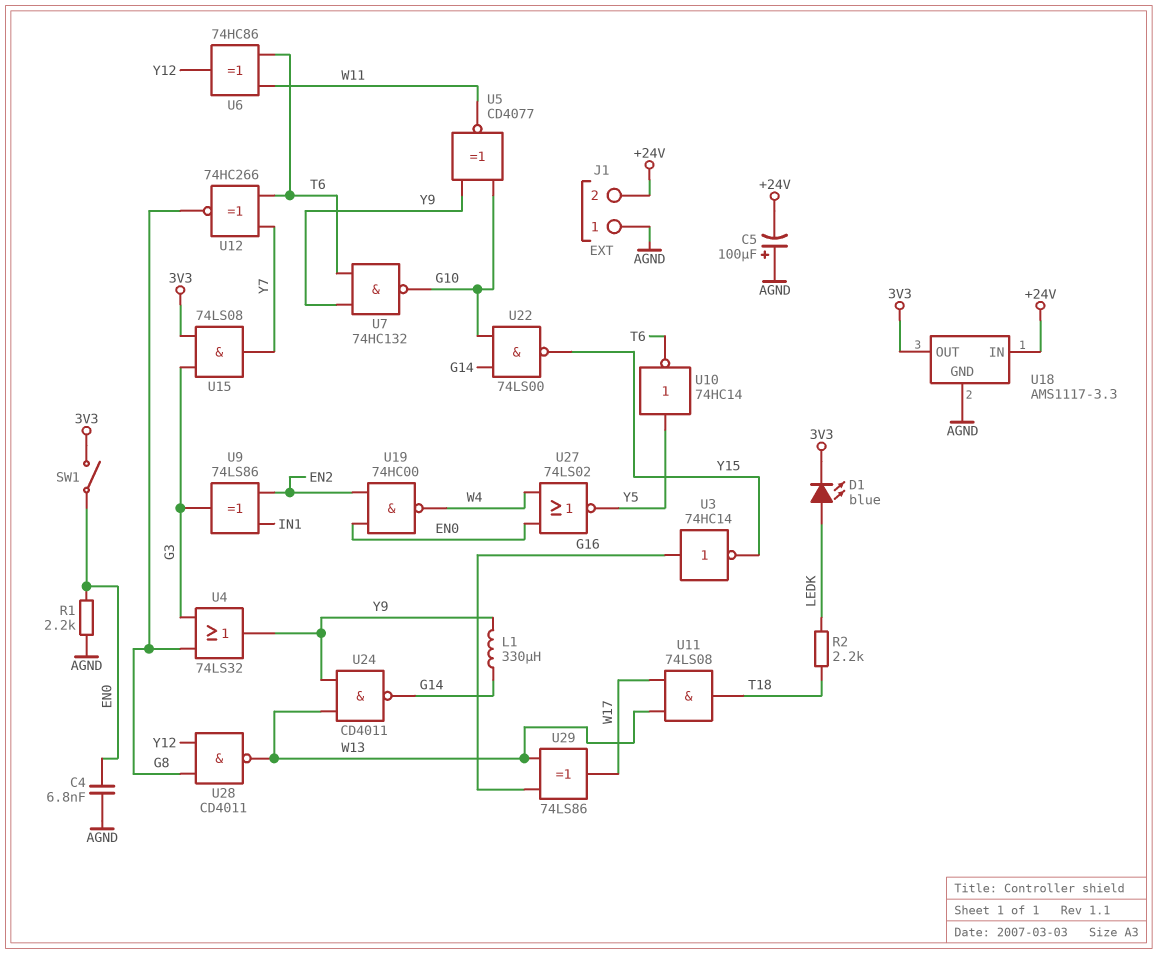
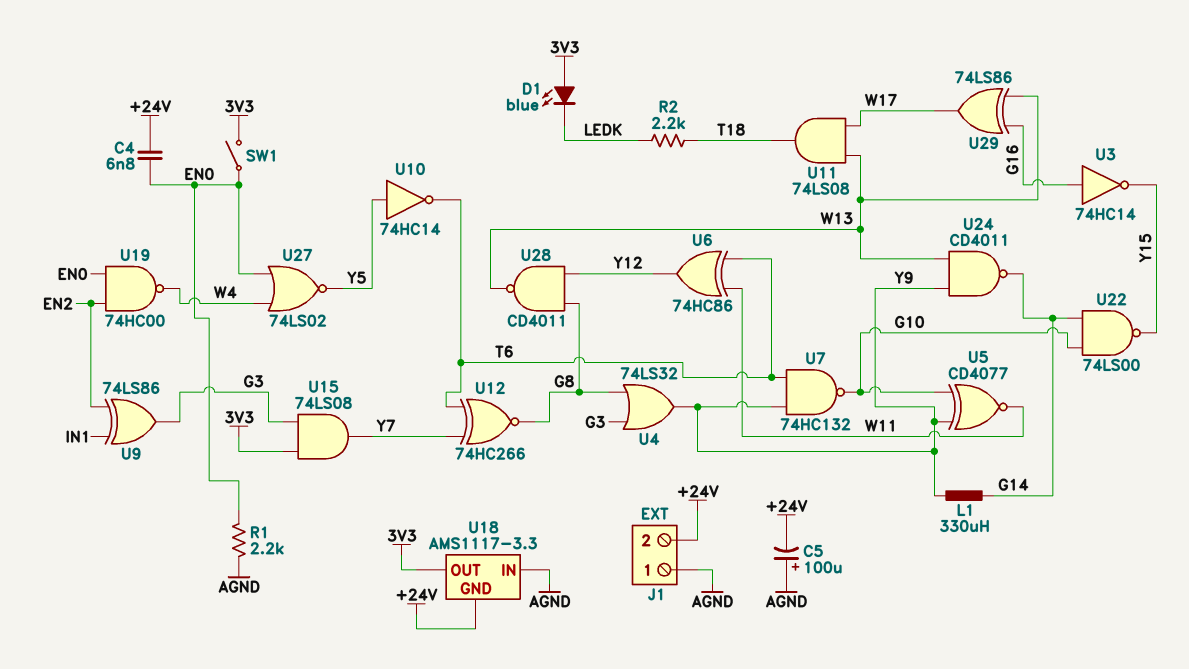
C4: 6.8nF (AGND, EN0) -> 6.8nF (+24V, EN0)
D1: LED blue (A LEDK, K 3V3) -> LED blue (A 3V3, K LEDK)
U18 pin GND: AGND -> +24V
U18 pin IN: +24V -> AGND

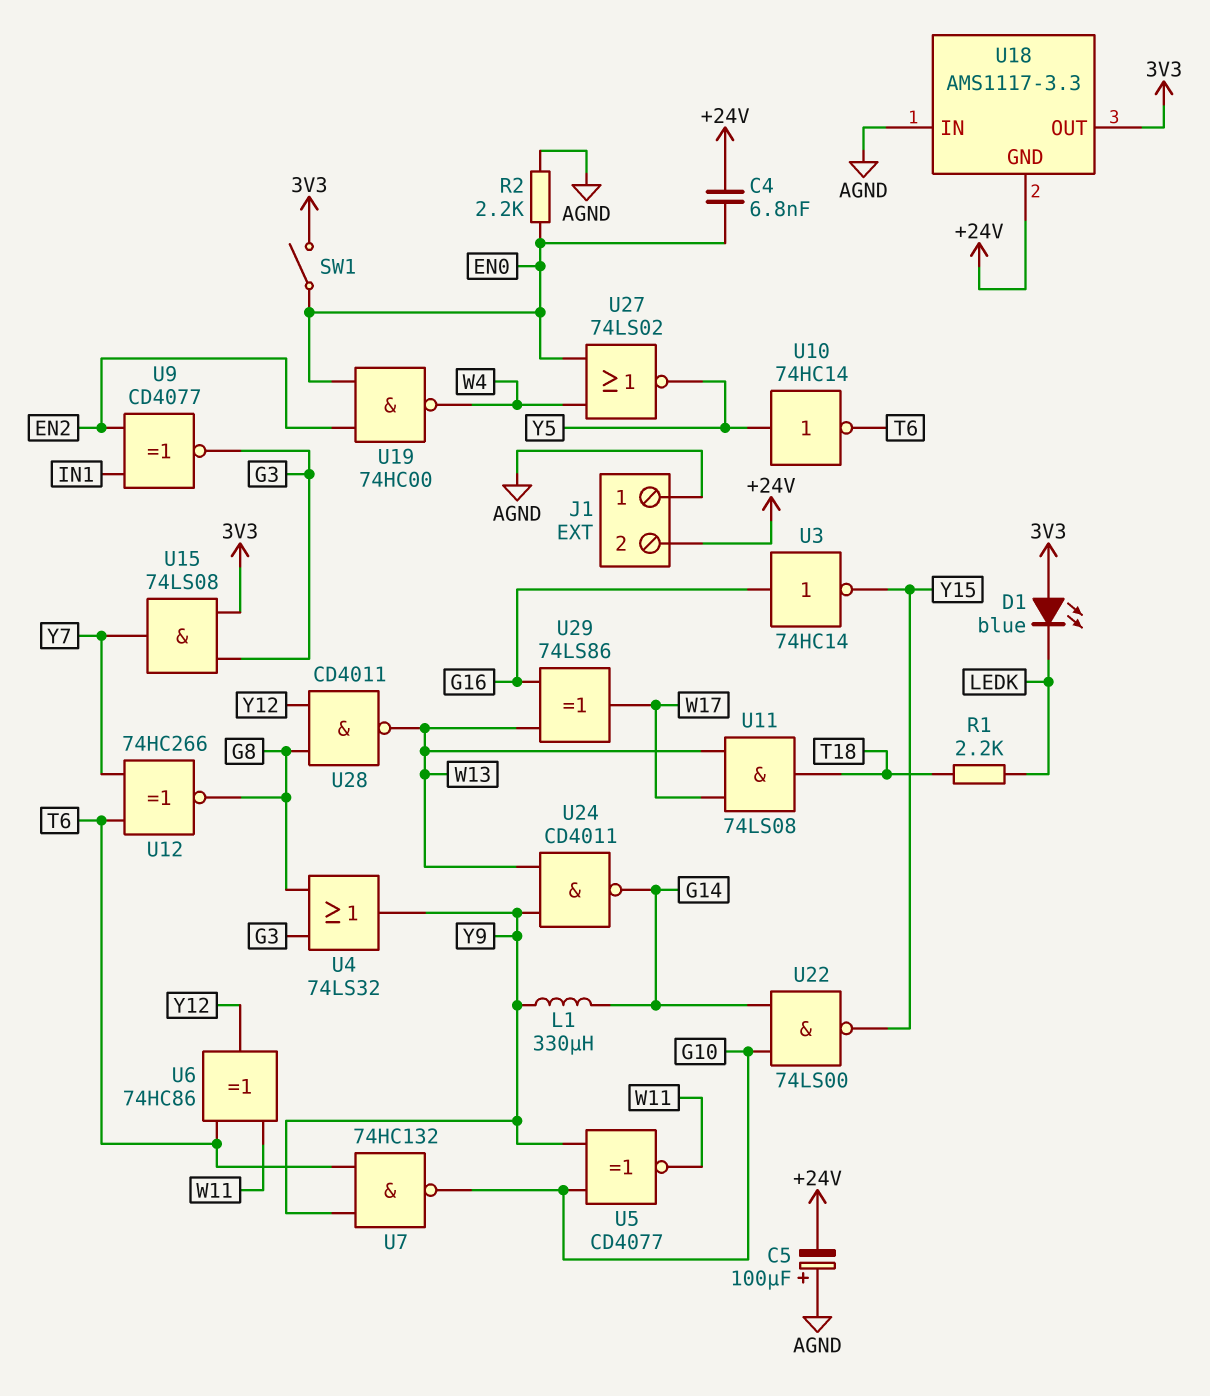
R1: 2.2k (AGND, EN0) -> 2.2k (LEDK, T18)
R2: 2.2k (LEDK, T18) -> 2.2k (AGND, EN0)
U9: XOR 74LS86 (in EN2, in IN1, out G3) -> XNOR CD4077 (in EN2, in IN1, out G3)

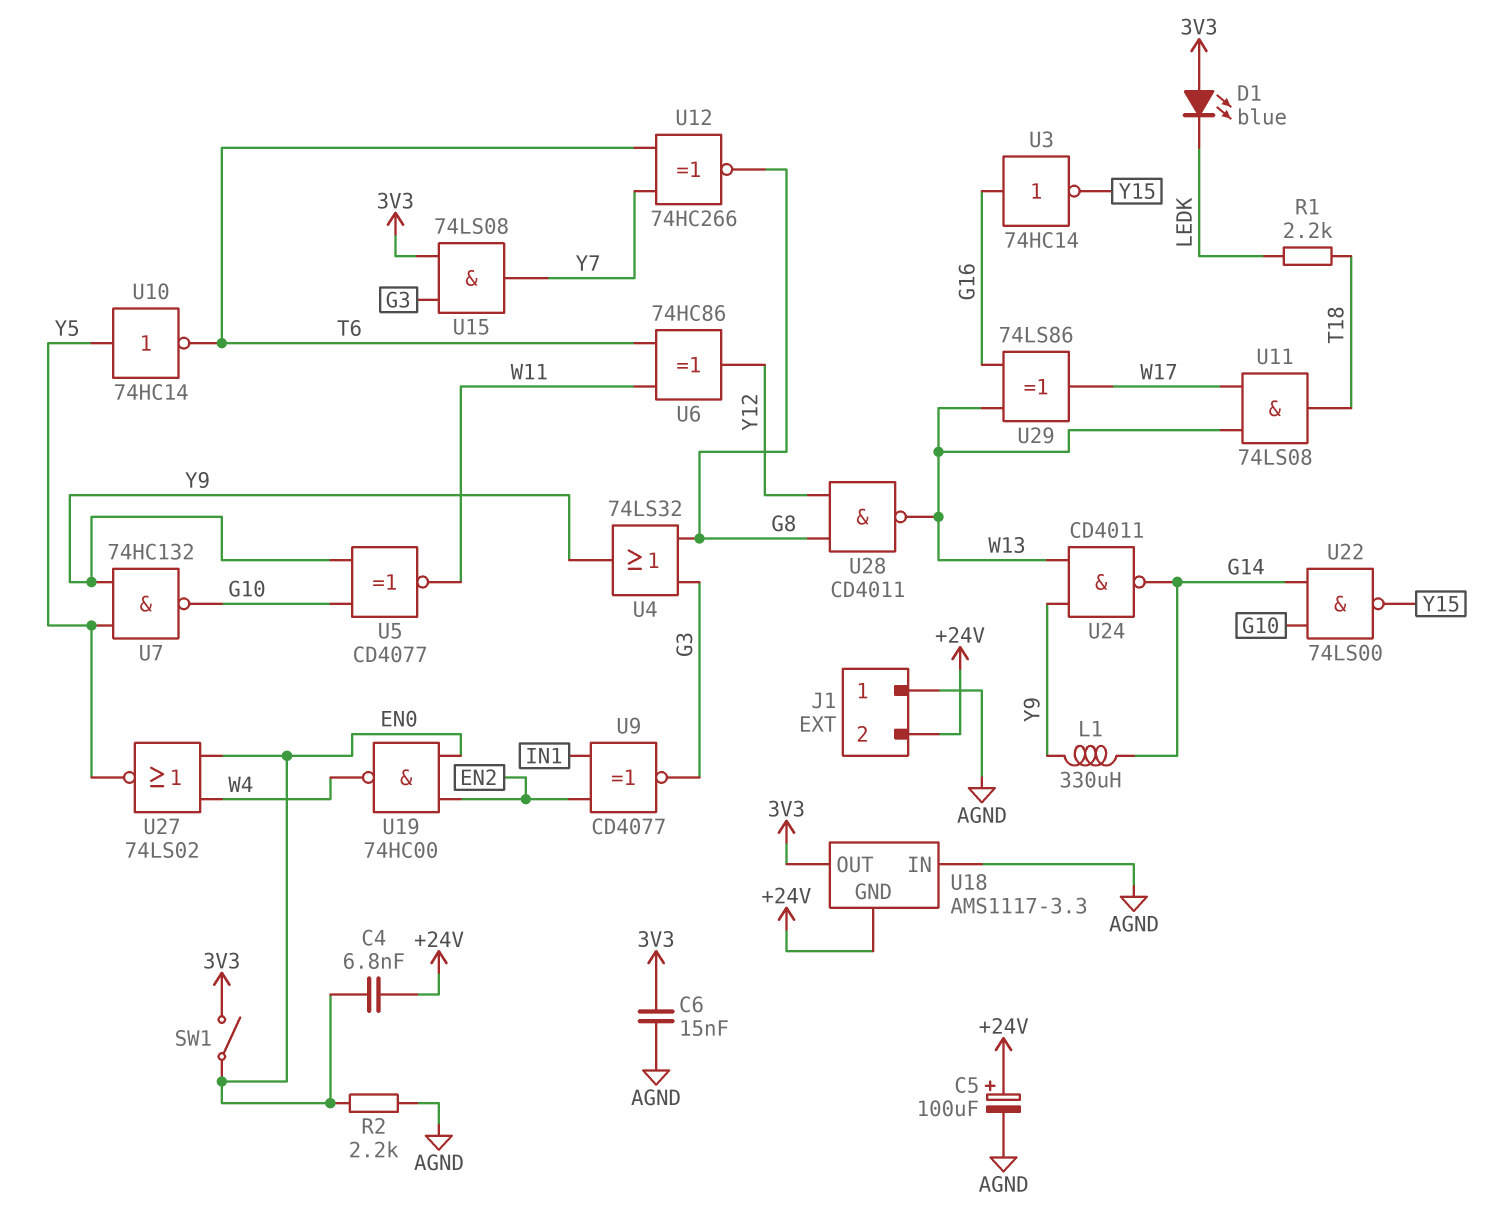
C5: 100uF (plus AGND, minus +24V) -> 100uF (plus +24V, minus AGND)
C6: none -> 15nF (3V3, AGND)
U7: NAND 74HC132 (in T6, in Y9, out G10) -> NAND 74HC132 (in Y5, in Y9, out G10)

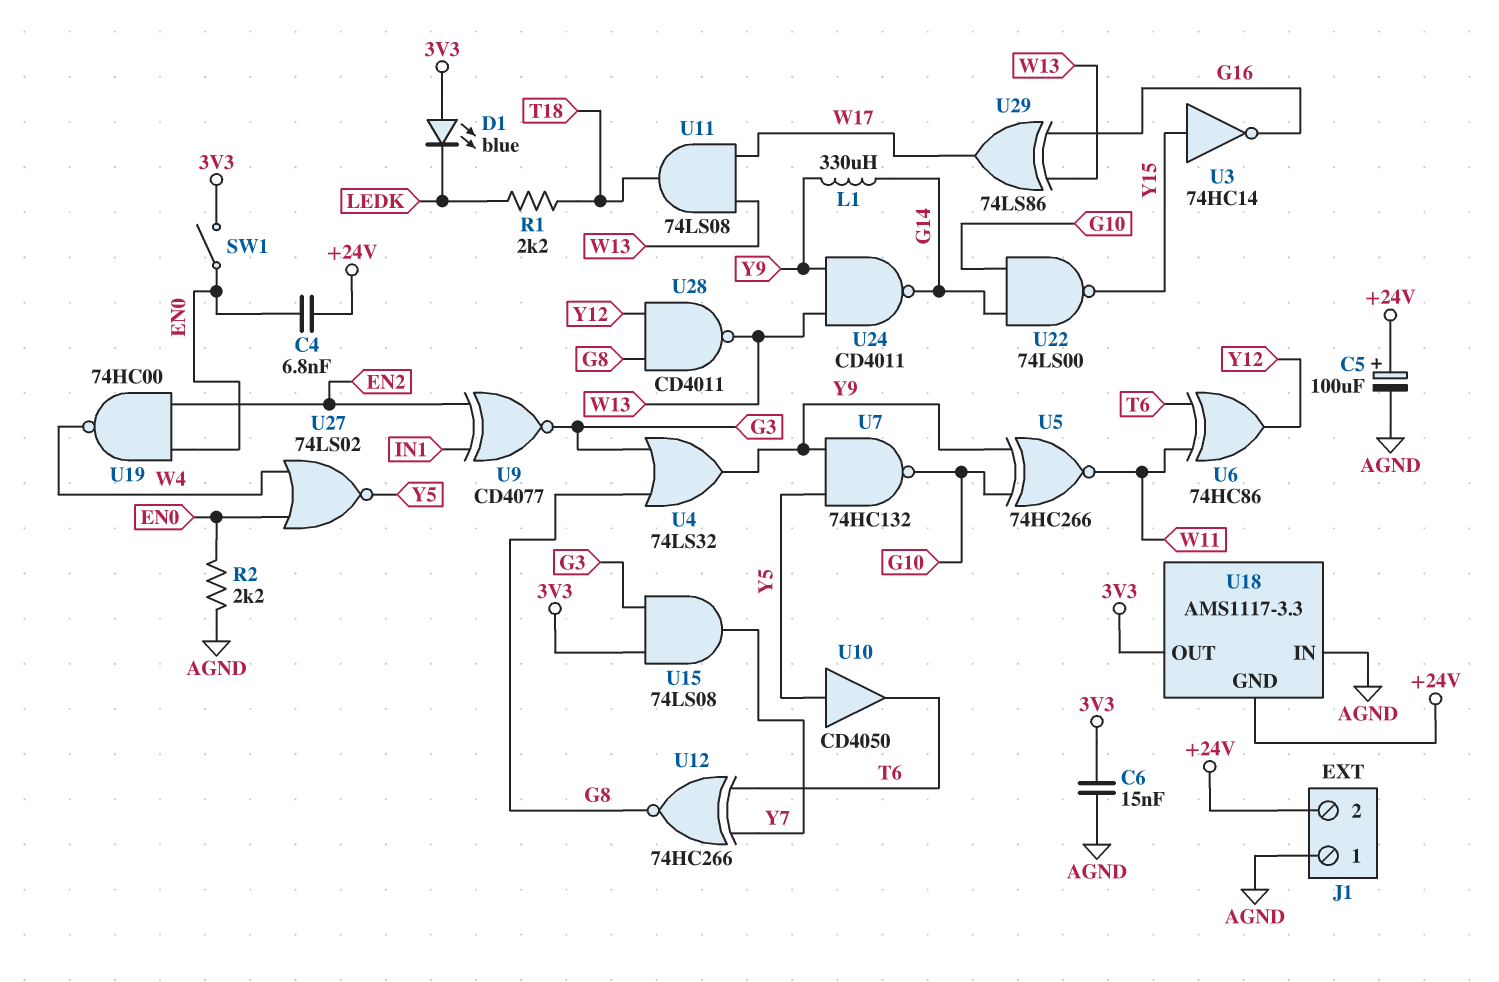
U3: NOT 74HC14 (in G16, out Y15) -> NOT 74HC14 (in Y15, out G16)
U5: XNOR CD4077 (in G10, in Y9, out W11) -> XNOR 74HC266 (in G10, in Y9, out W11)
U10: NOT 74HC14 (in Y5, out T6) -> buffer CD4050 (in Y5, out T6)

